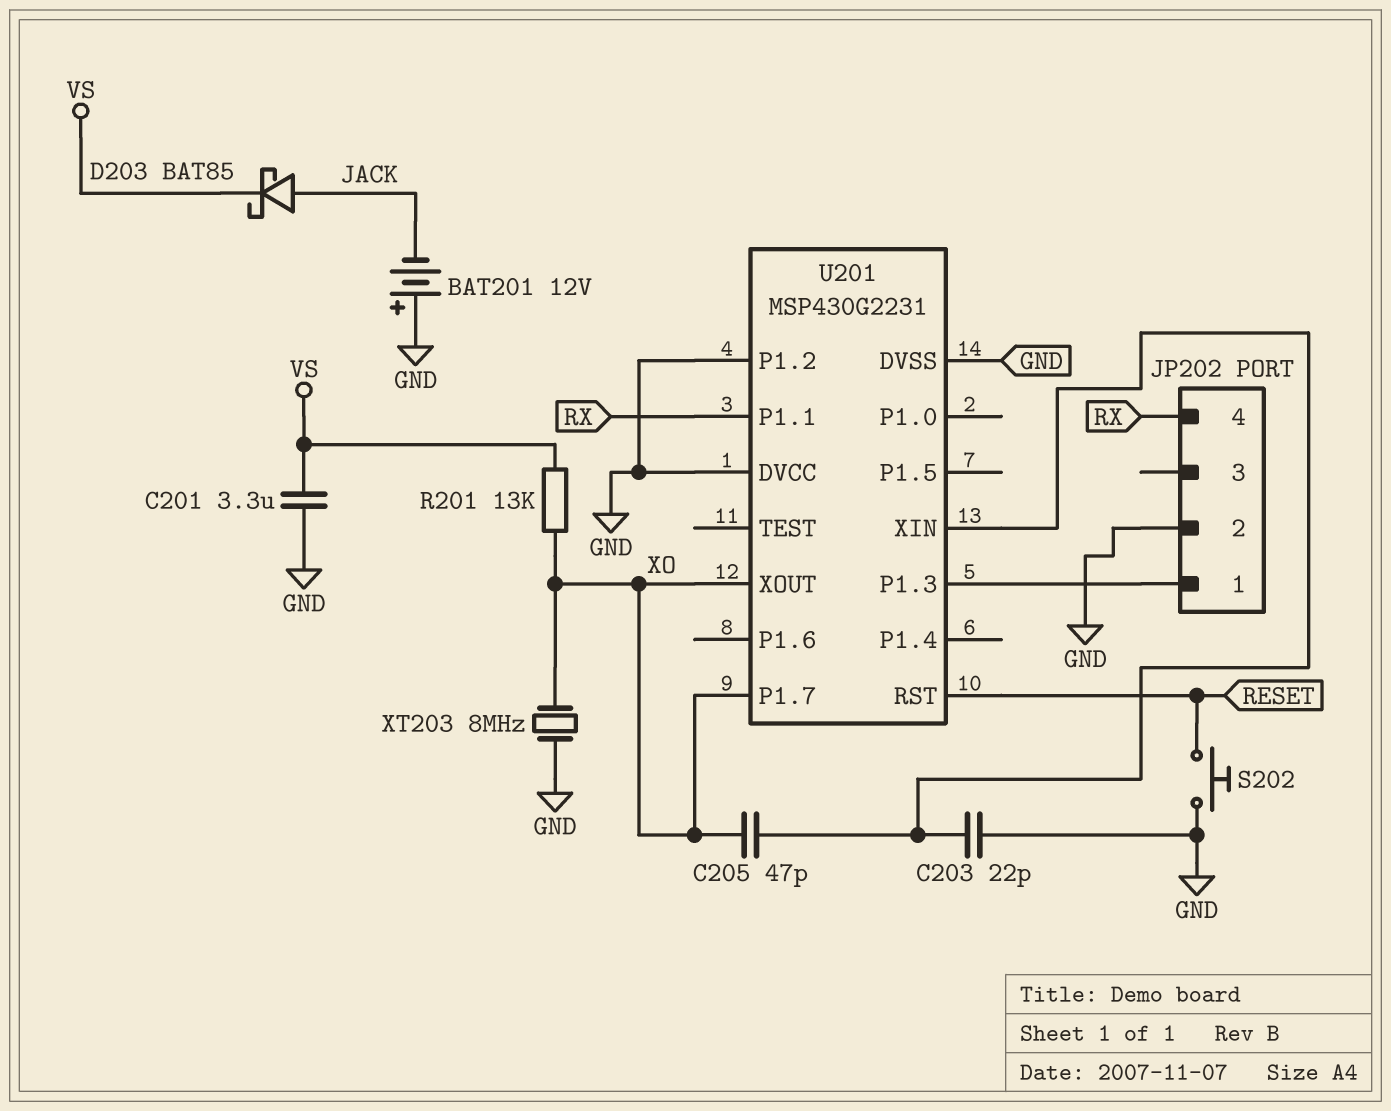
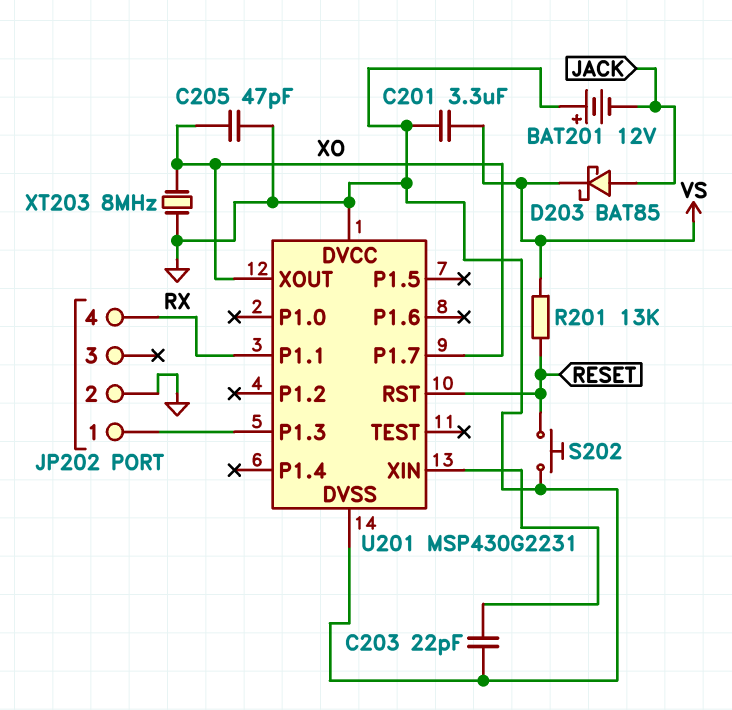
C205: 47pF (U201/XIN, XO) -> 47pF (GND, XO)
R201: 13k (VS, XO) -> 13k (RESET, VS)
U201 pin P1.2: GND -> none

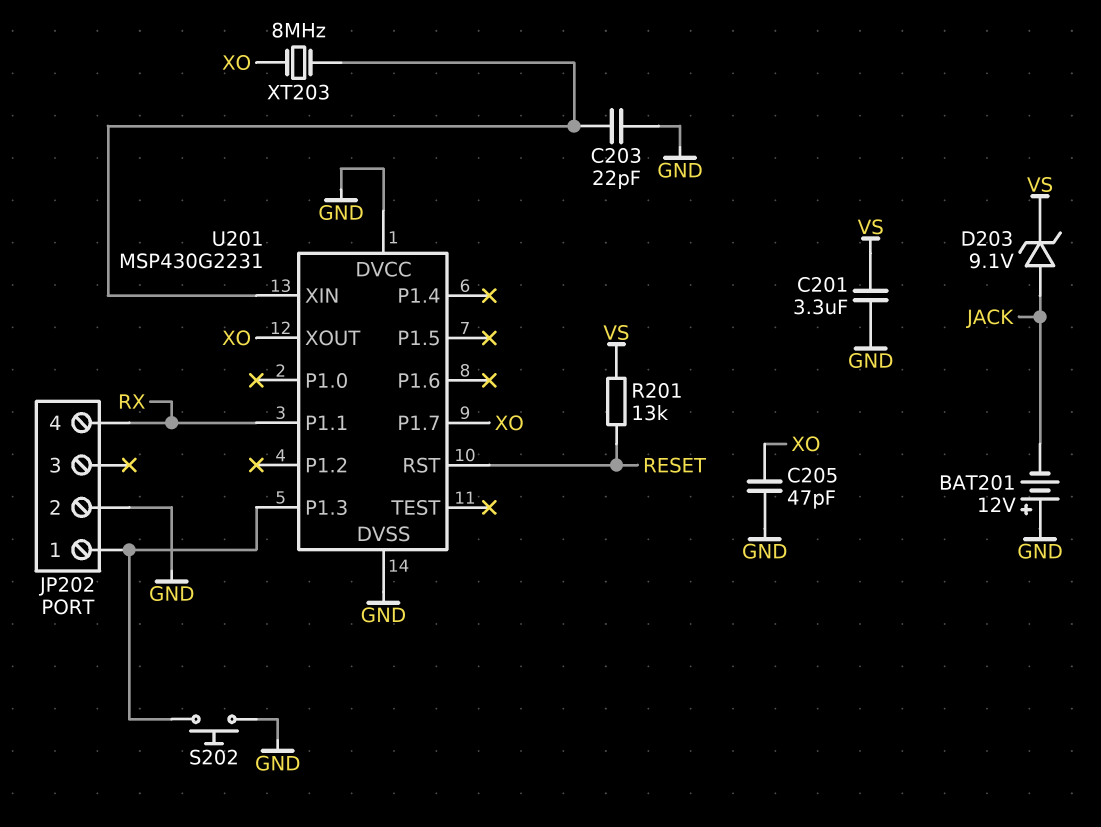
D203: schottky BAT85 (A JACK, K VS) -> zener 9.1V (A JACK, K VS)
S202: button (GND, RESET) -> button (GND, JP202/1)
XT203: 8MHz (GND, XO) -> 8MHz (U201/XIN, XO)

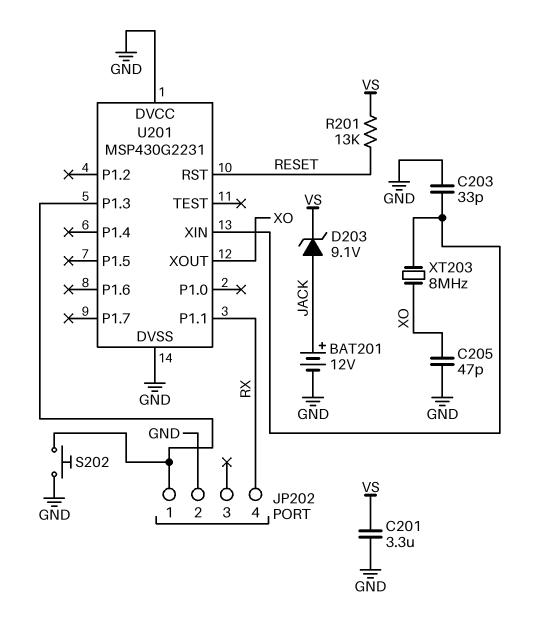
BAT201: 12V (plus GND, minus JACK) -> 12V (plus JACK, minus GND)
C203: 22pF (GND, U201/XIN) -> 33pF (GND, U201/XIN)
U201 pin P1.7: XO -> none

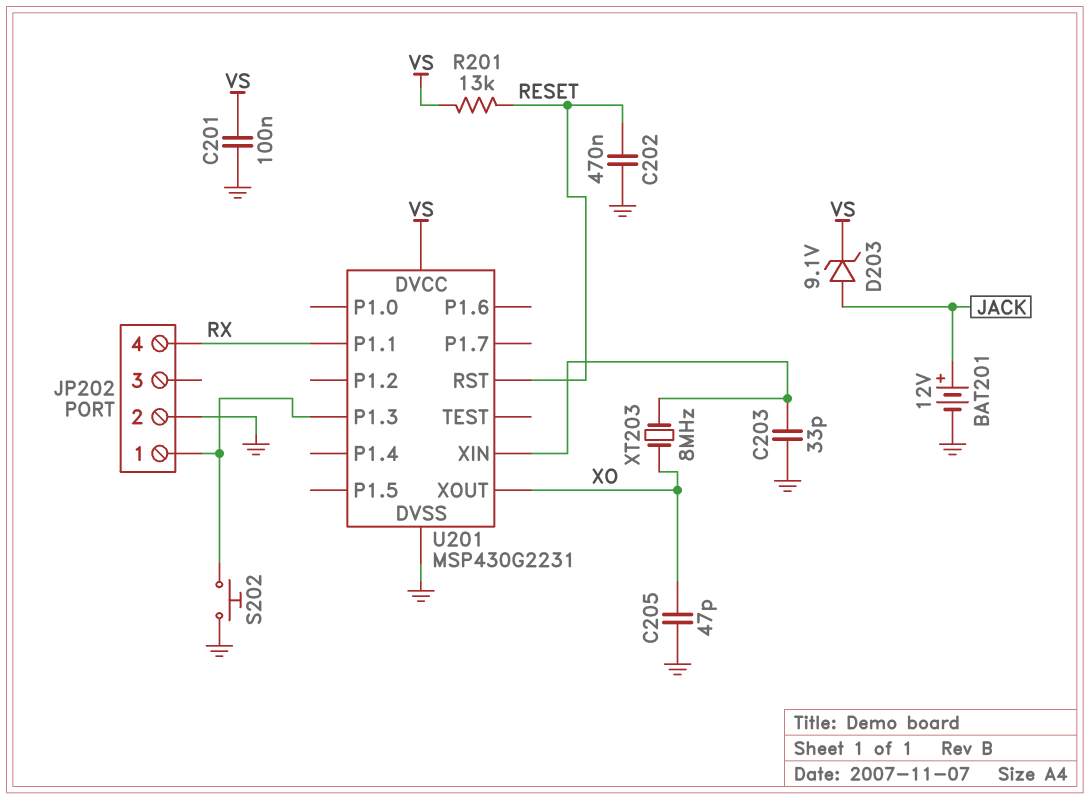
C201: 3.3uF (GND, VS) -> 100nF (GND, VS)
C202: none -> 470nF (GND, RESET)
U201 pin DVCC: GND -> VS

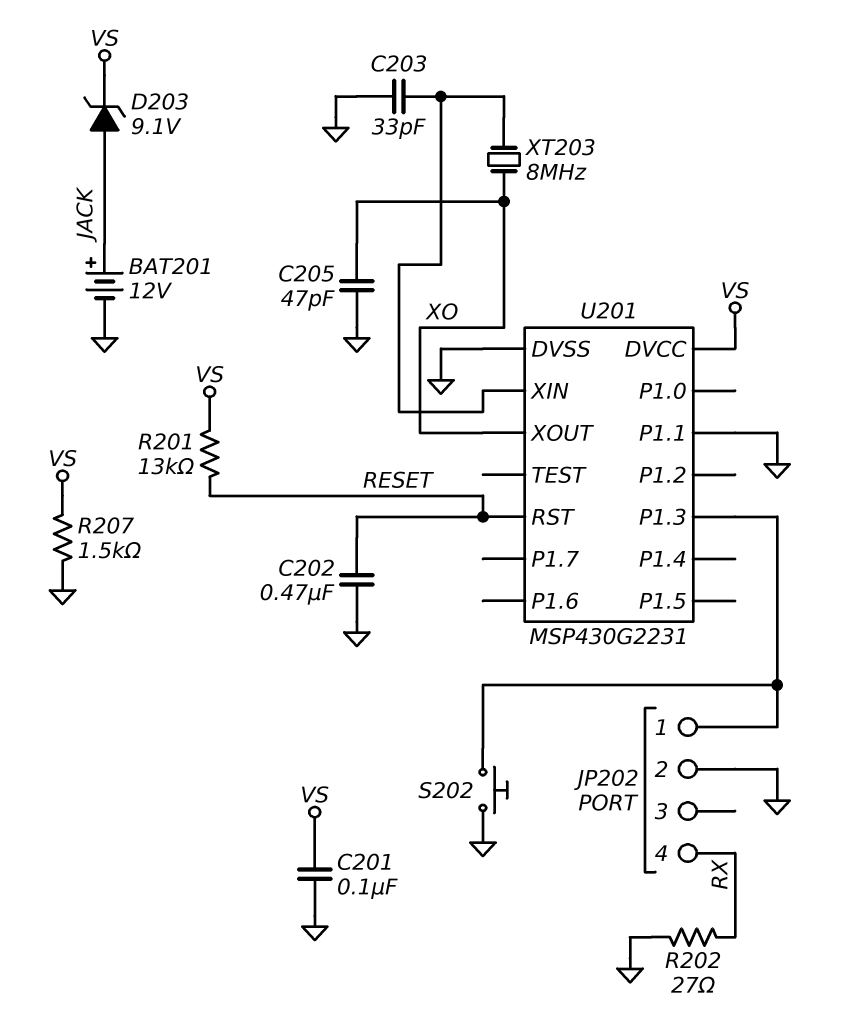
R202: none -> 27 (GND, RX)
R207: none -> 1.5k (GND, VS)
U201 pin P1.1: RX -> GND

